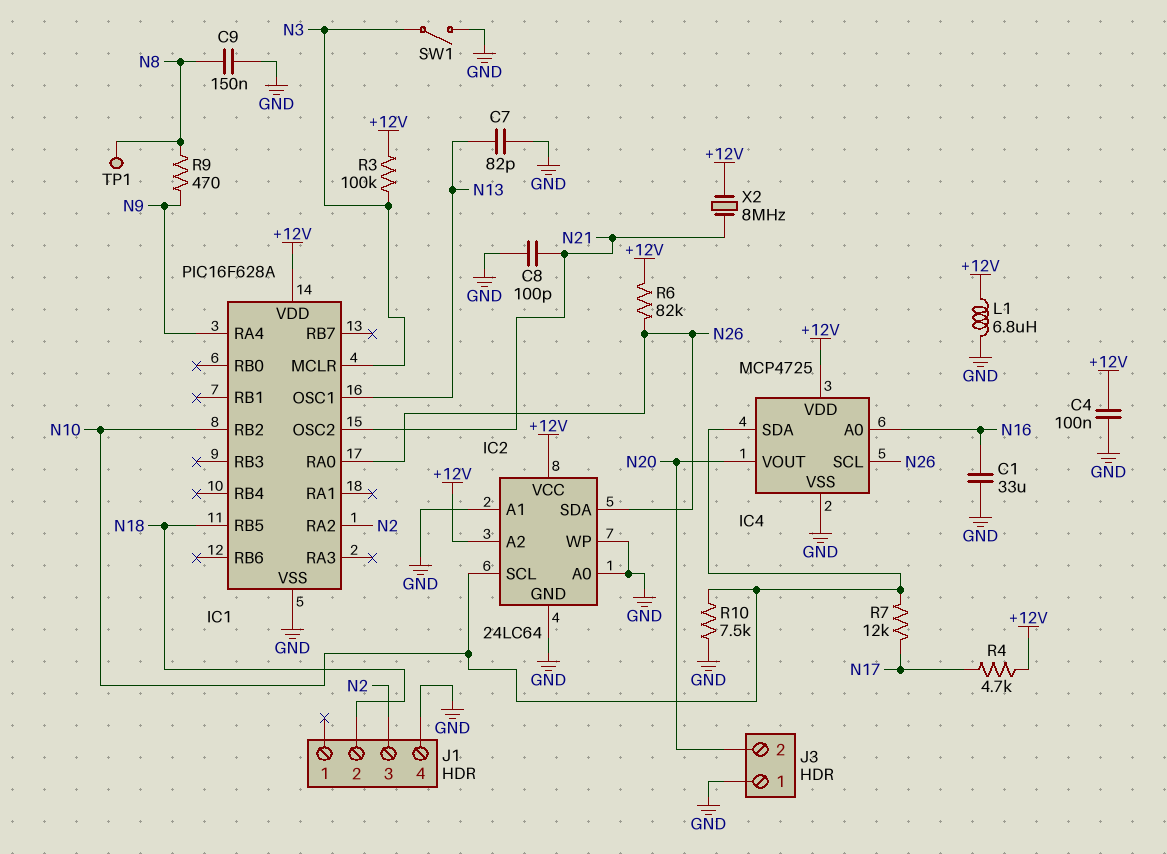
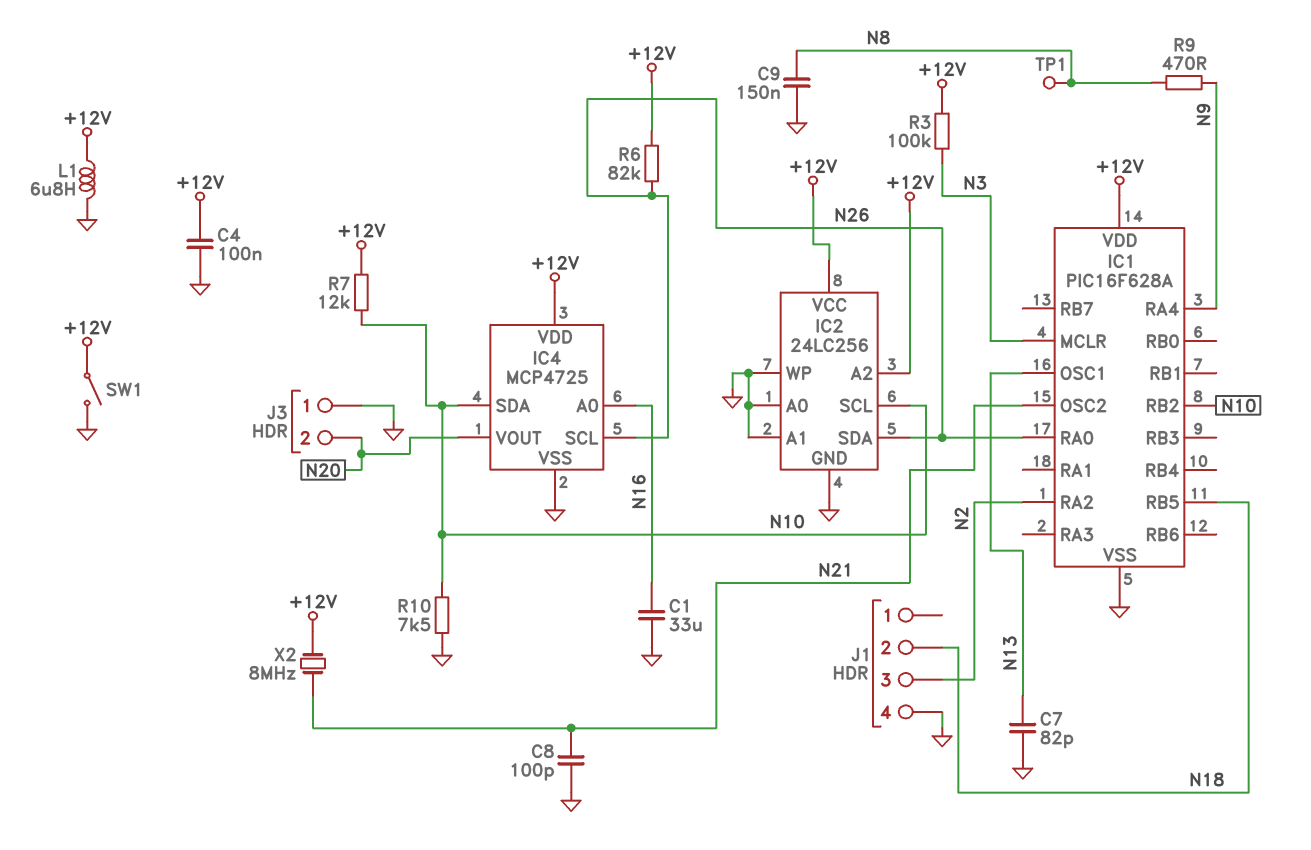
IC2: 24LC64 -> 24LC256
R4: 4.7k (+12V, N17) -> none
R7: 12k (N10, N17) -> 12k (+12V, N10)
SW1: switch (GND, N3) -> switch (+12V, GND)

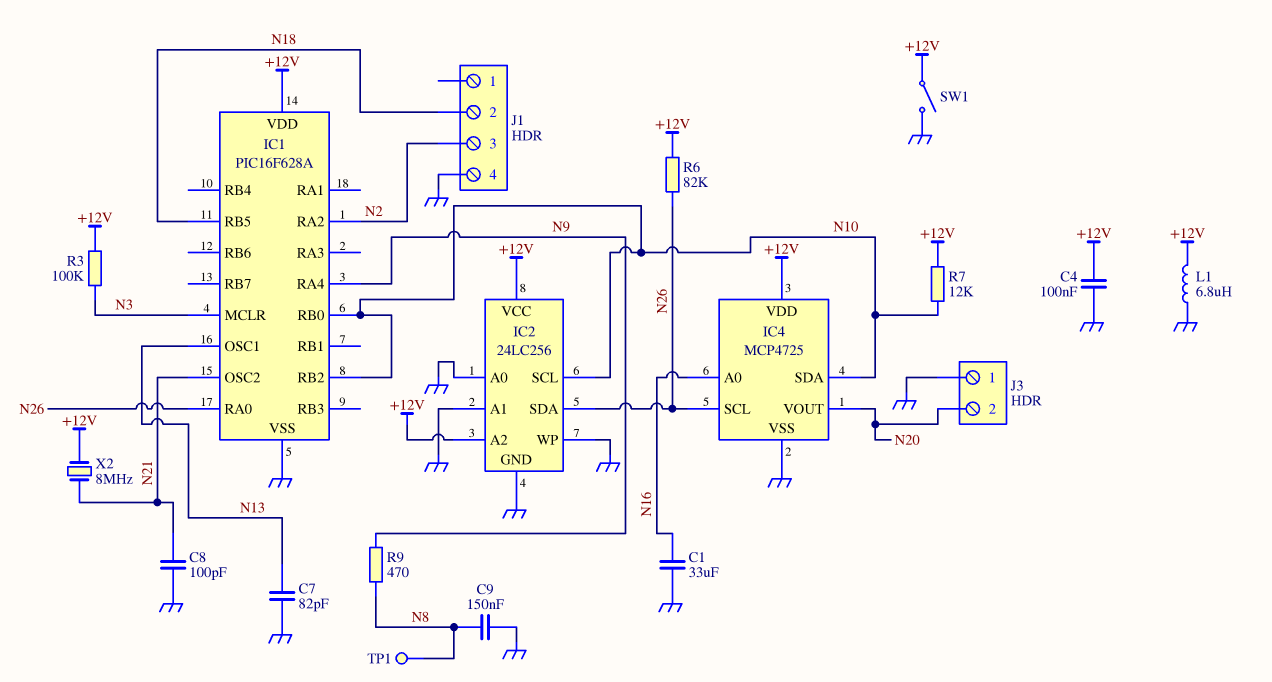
IC1 pin RB0: none -> N10
R10: 7.5k (GND, N10) -> none

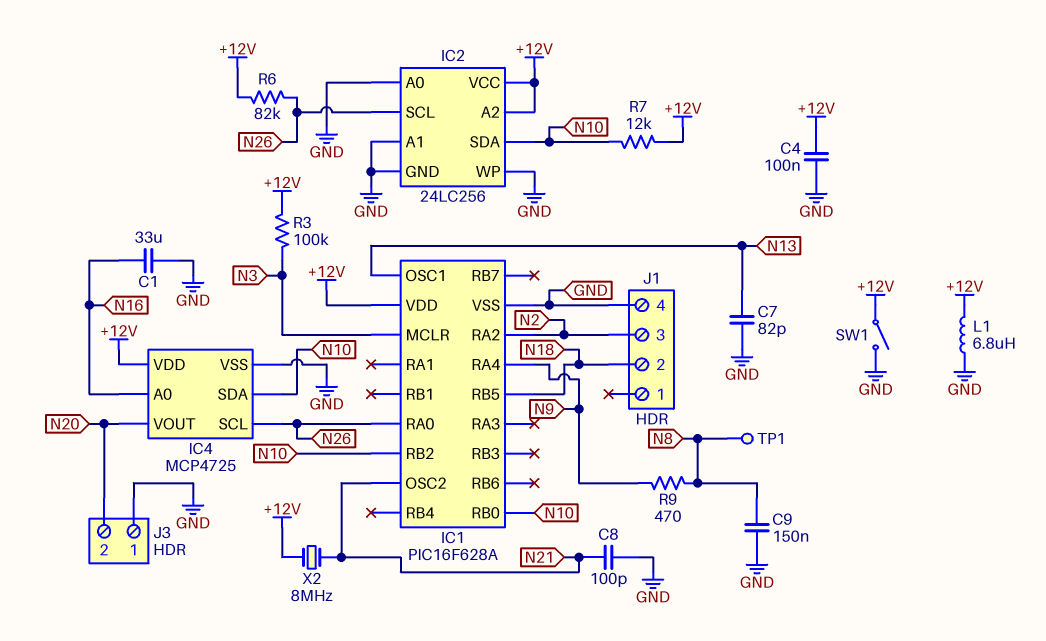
IC2 pin SCL: N10 -> N26
IC2 pin SDA: N26 -> N10

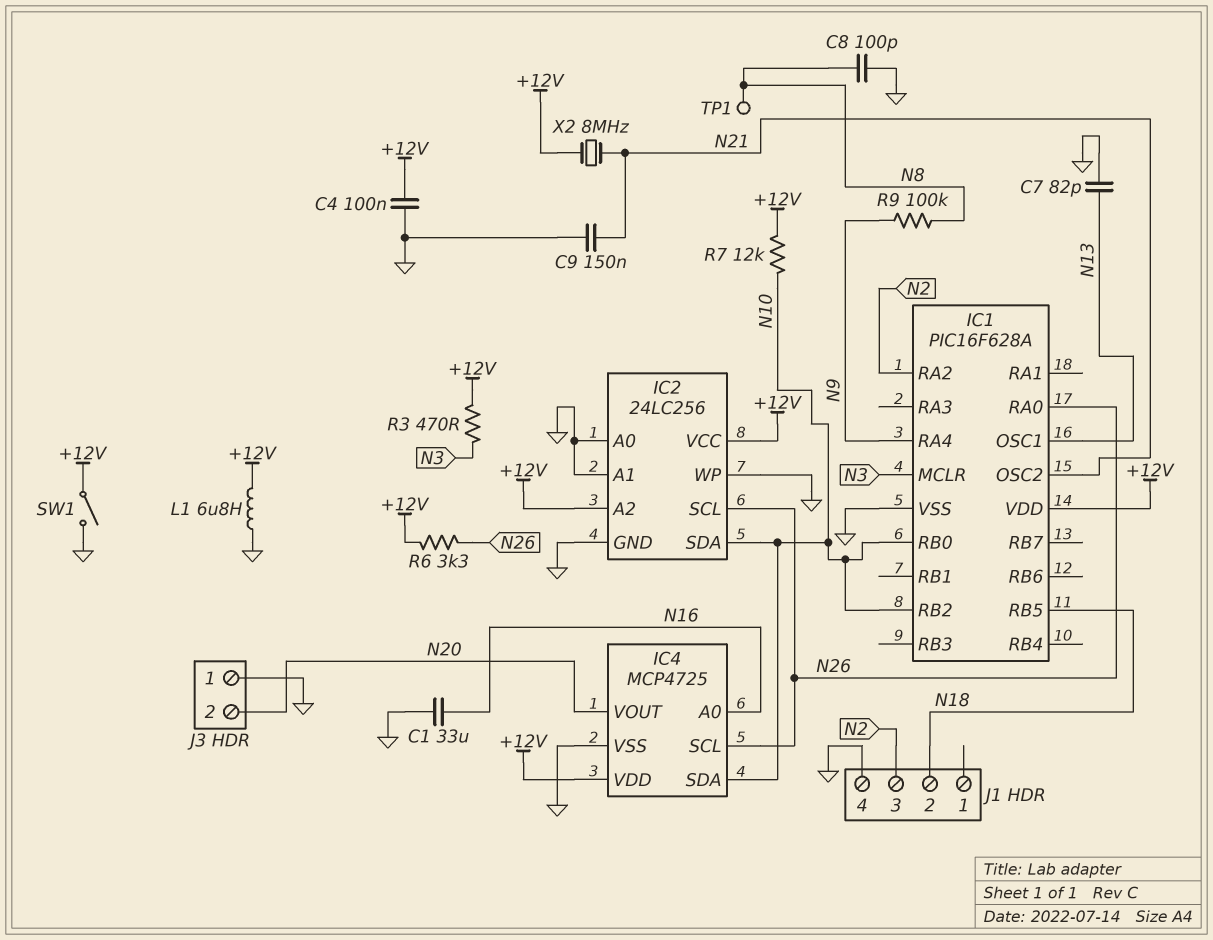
C8: 100pF (GND, N21) -> 100pF (GND, N8)
C9: 150nF (GND, N8) -> 150nF (GND, N21)
R3: 100k (+12V, N3) -> 470 (+12V, N3)
R6: 82k (+12V, N26) -> 3.3k (+12V, N26)
R9: 470 (N8, N9) -> 100k (N8, N9)

